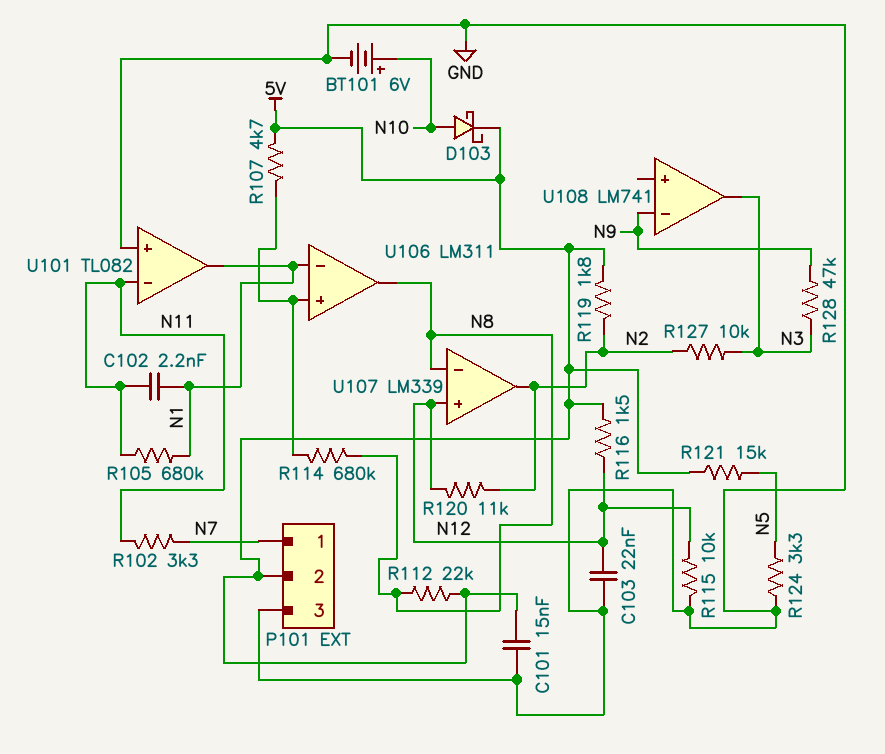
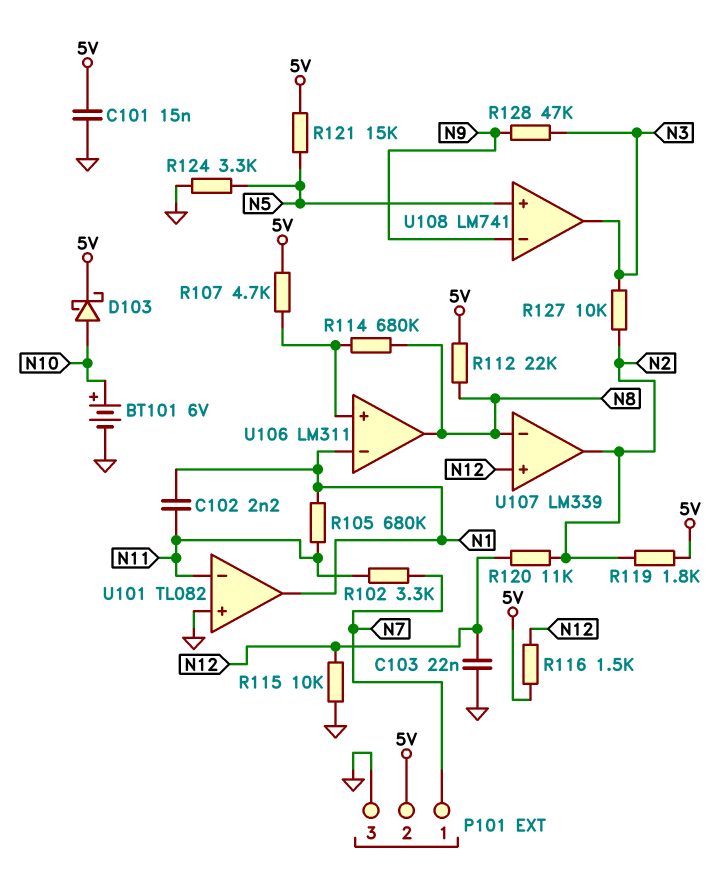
U108 pin in+: none -> N5

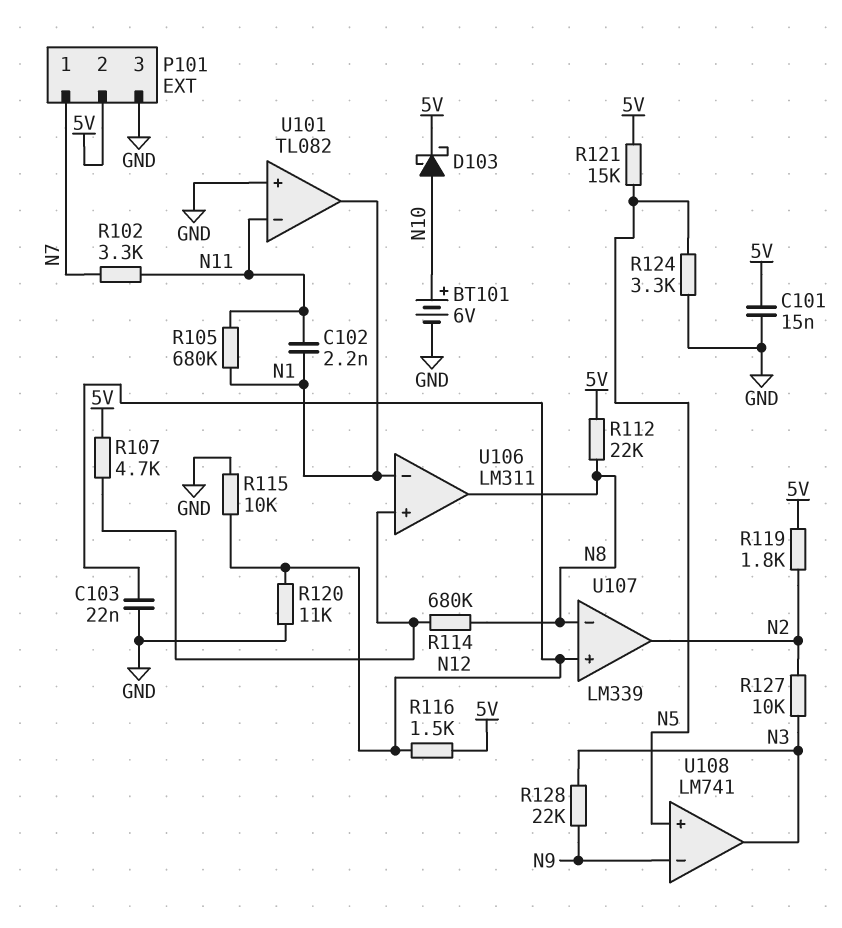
R120: 11k (N2, N12) -> 11k (GND, N12)
R128: 47k (N3, N9) -> 22k (N3, N9)

